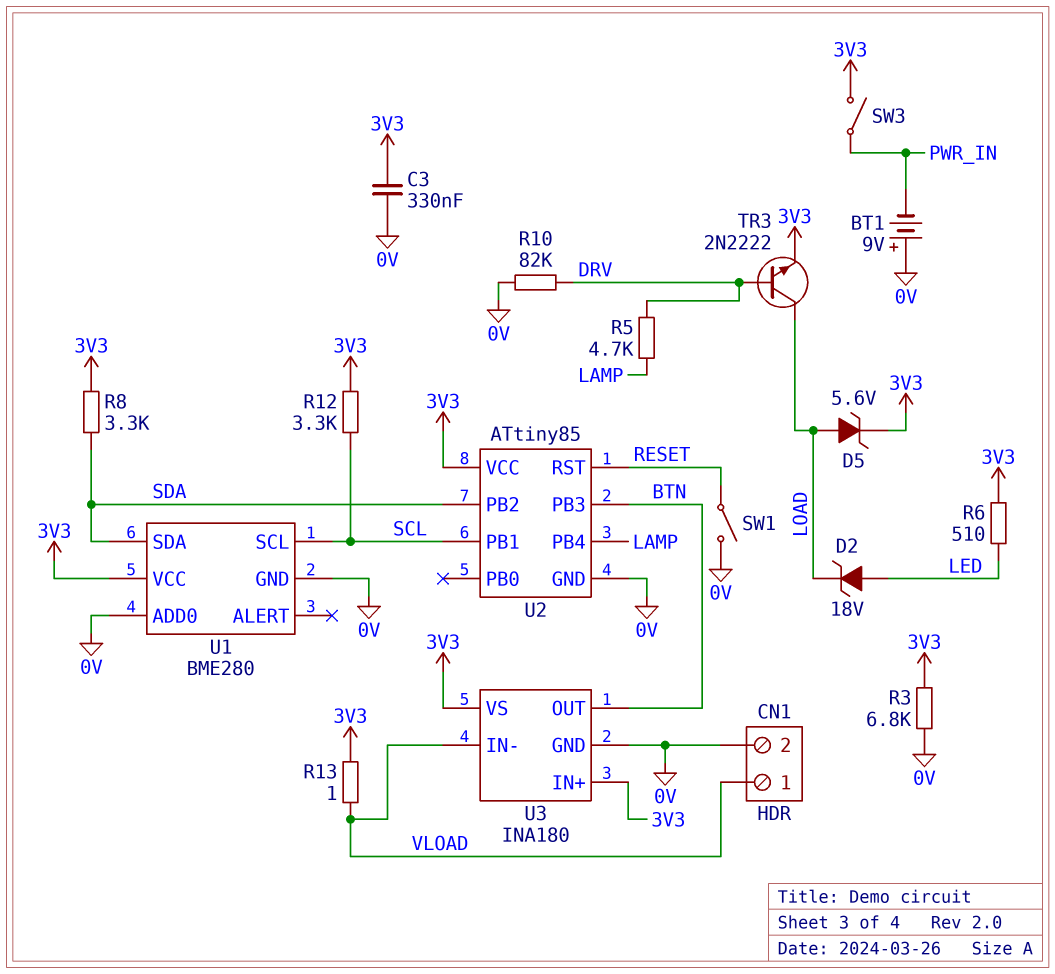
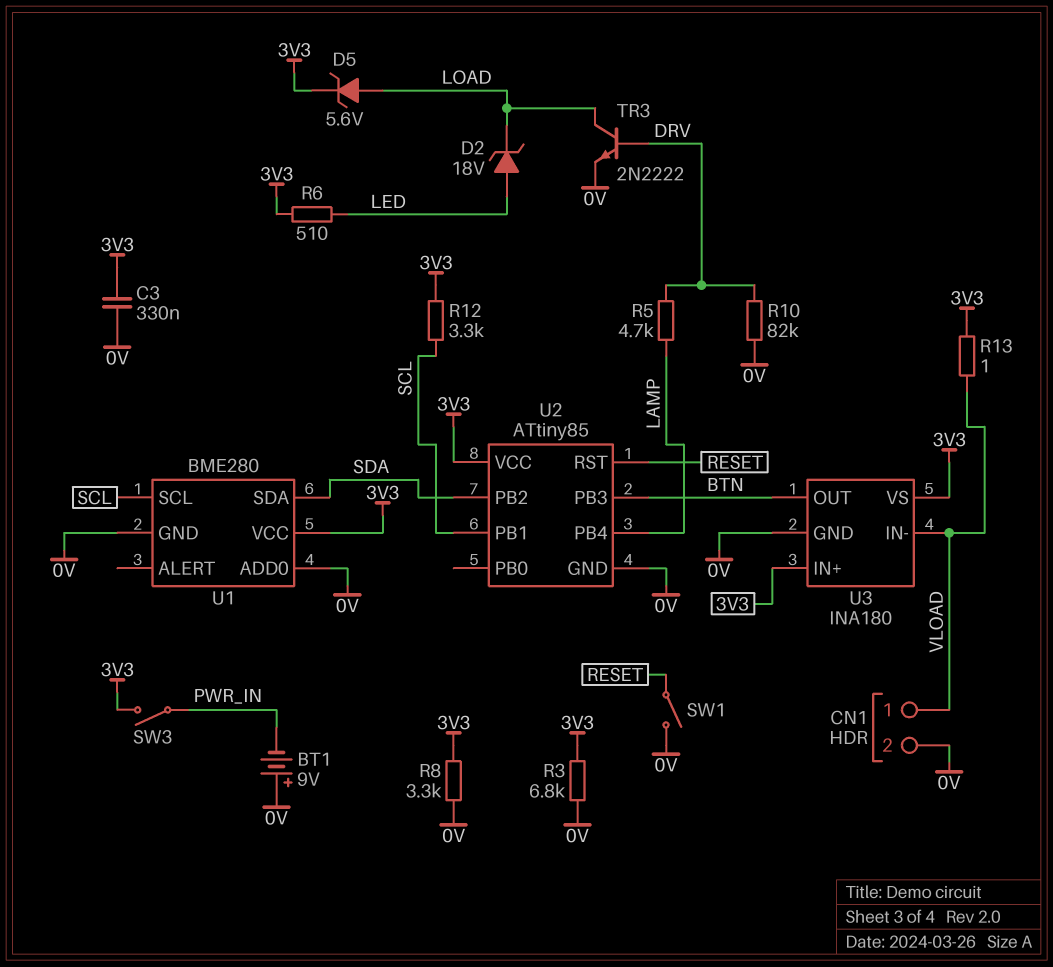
R8: 3.3k (3V3, SDA) -> 3.3k (0V, 3V3)
TR3: NPN 2N2222 (B DRV, C LOAD, E 3V3) -> NPN 2N2222 (B DRV, C LOAD, E 0V)

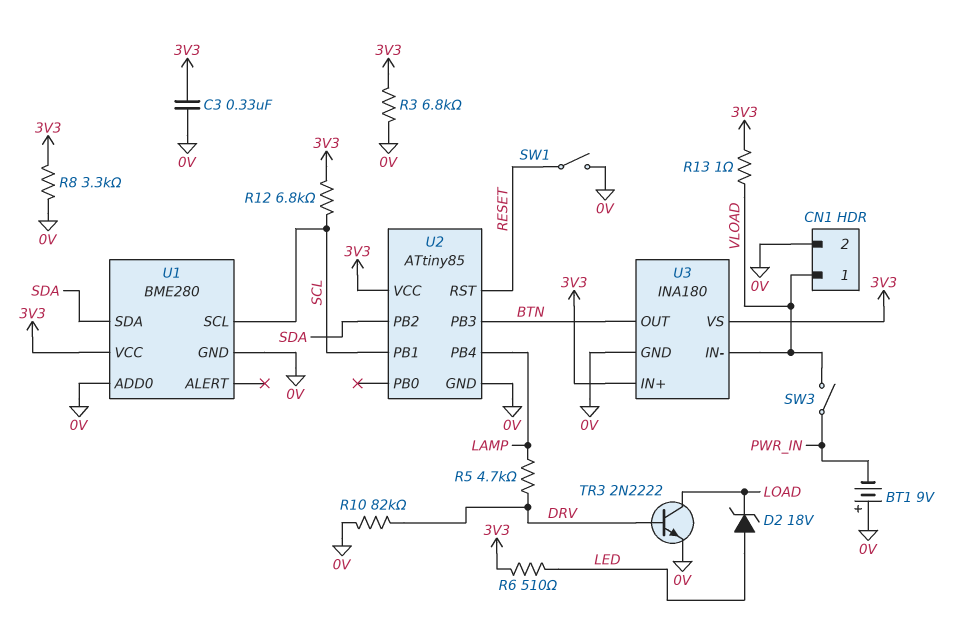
D5: zener 5.6V (A LOAD, K 3V3) -> none
R12: 3.3k (3V3, SCL) -> 6.8k (3V3, SCL)
SW3: switch (3V3, PWR_IN) -> switch (PWR_IN, VLOAD)

